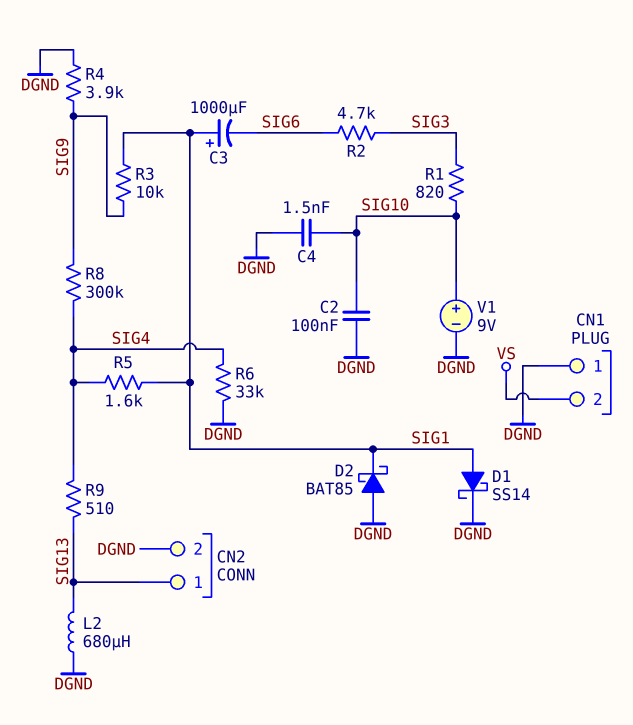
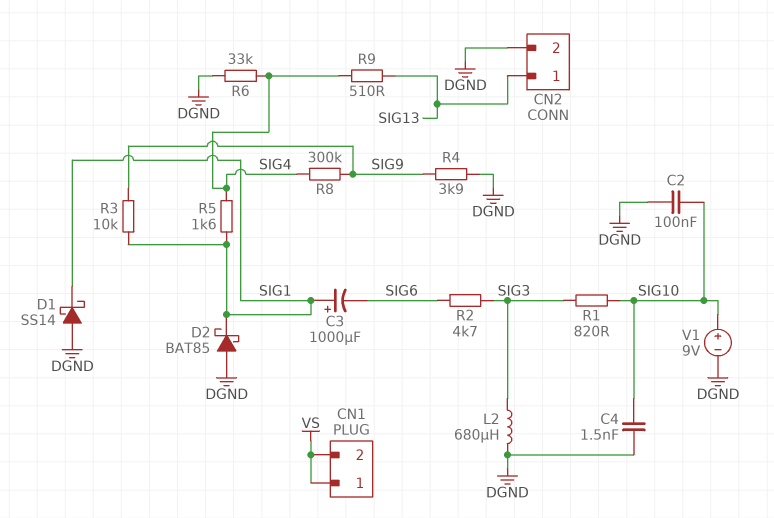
CN1 pin 1: DGND -> VS
D1: schottky SS14 (A SIG1, K DGND) -> schottky SS14 (A DGND, K SIG1)
L2: 680uH (DGND, SIG13) -> 680uH (DGND, SIG3)

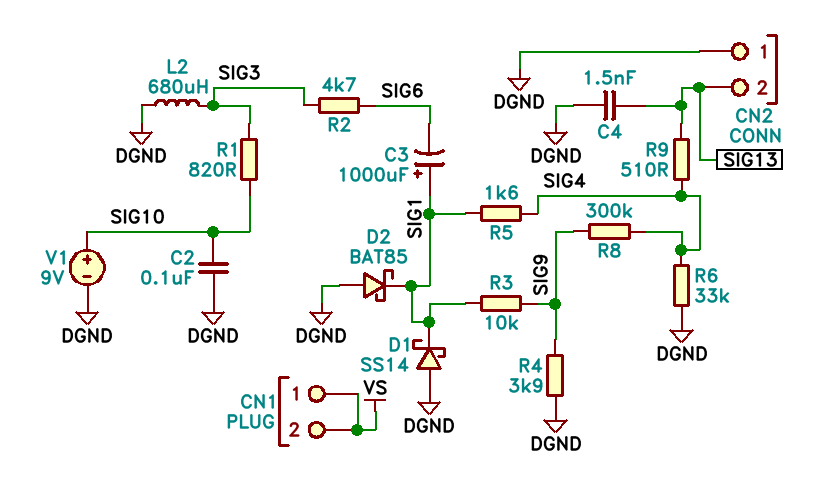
C4: 1.5nF (DGND, SIG10) -> 1.5nF (DGND, SIG13)
CN2 pin 1: SIG13 -> DGND
CN2 pin 2: DGND -> SIG13

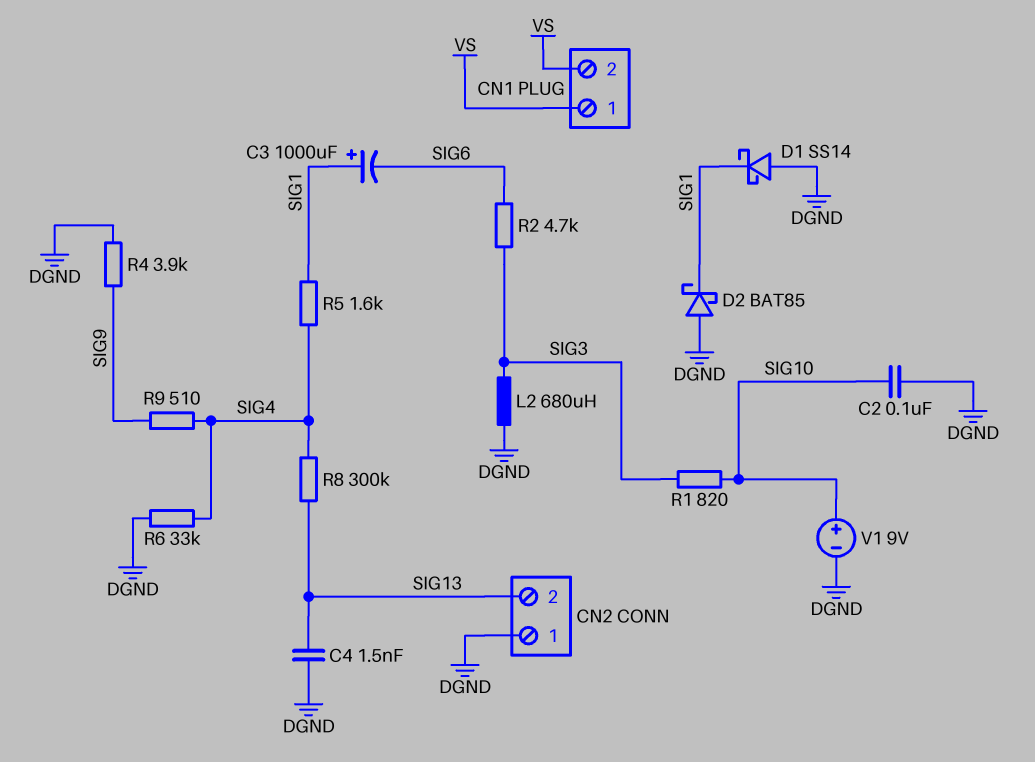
R3: 10k (SIG1, SIG9) -> none
R8: 300k (SIG4, SIG9) -> 300k (SIG4, SIG13)
R9: 510 (SIG4, SIG13) -> 510 (SIG4, SIG9)

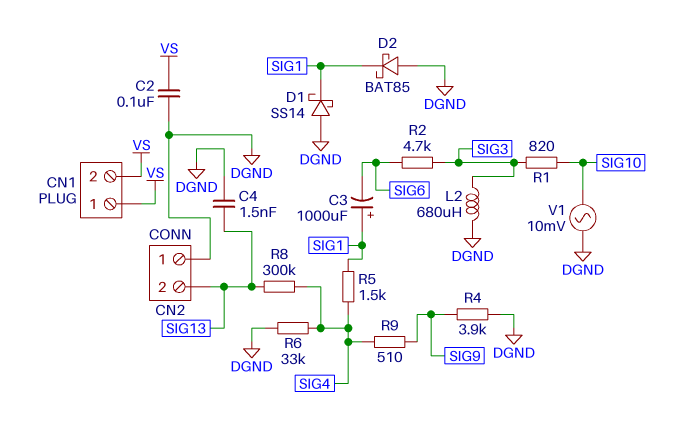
C2: 100nF (DGND, SIG10) -> 100nF (DGND, VS)
R5: 1.6k (SIG1, SIG4) -> 1.5k (SIG1, SIG4)
V1: 9V (plus SIG10, minus DGND) -> AC 10mV (DGND, SIG10)

